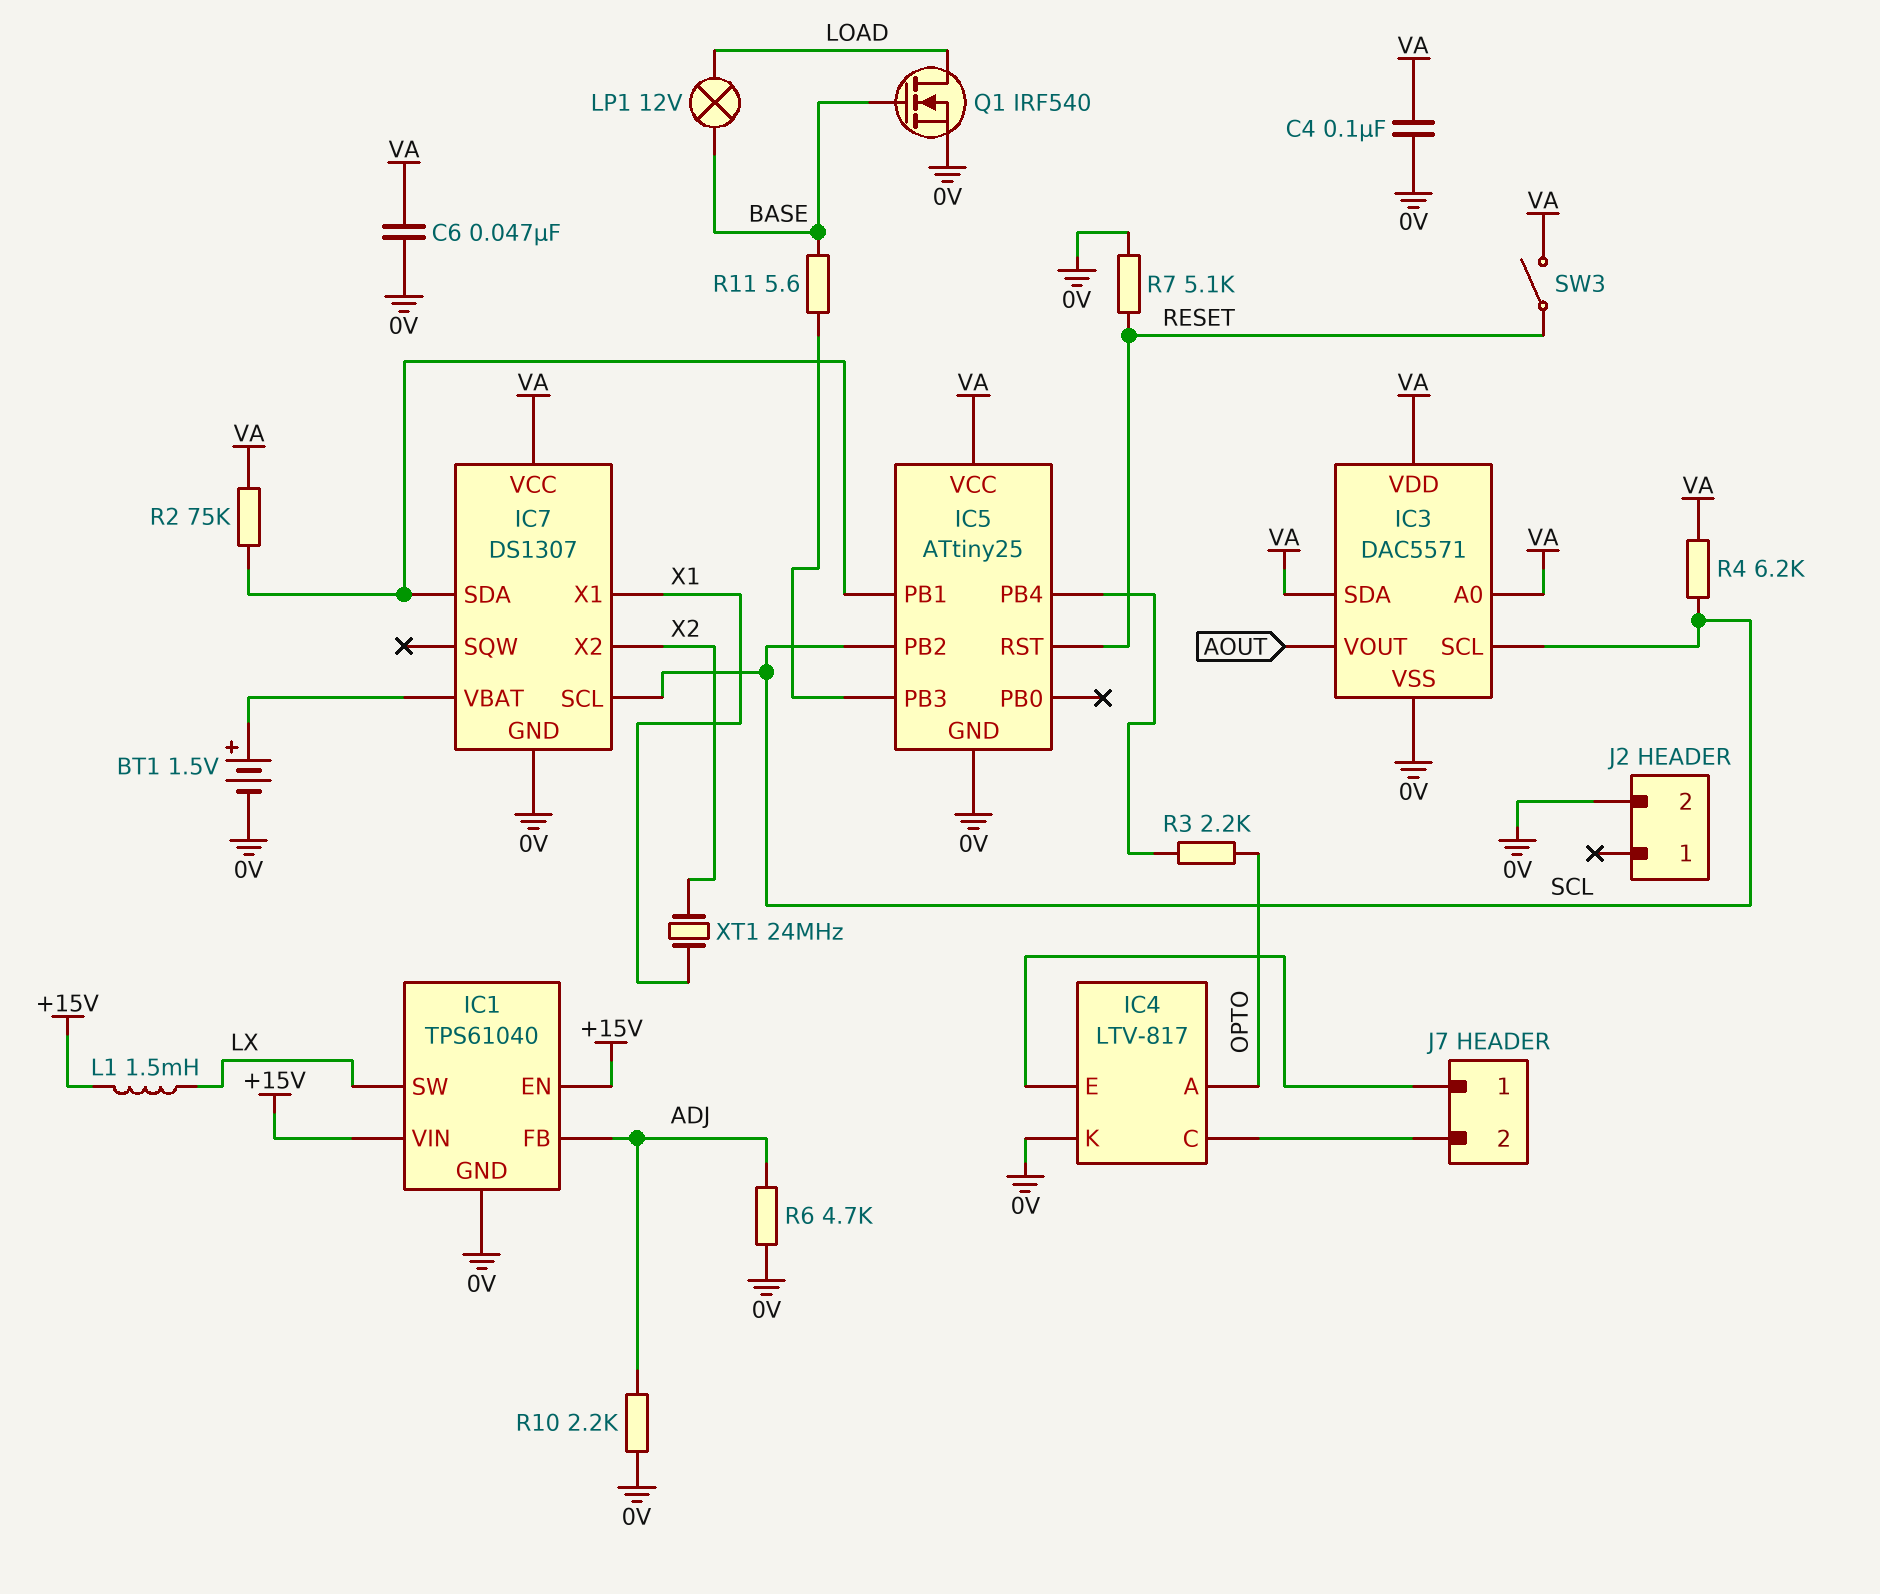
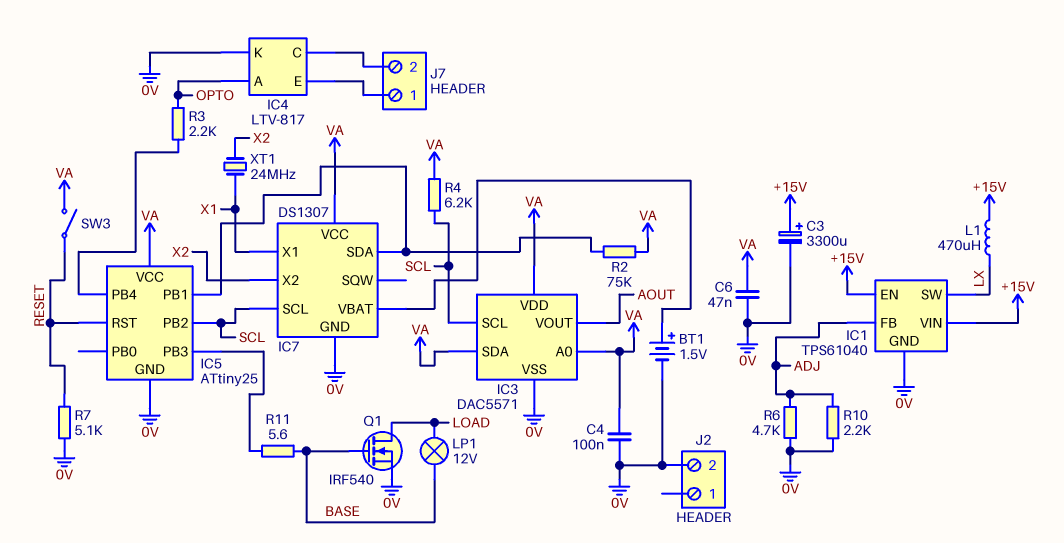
C3: none -> 3300uF (plus +15V, minus 0V)
L1: 1.5mH (+15V, LX) -> 470uH (+15V, LX)

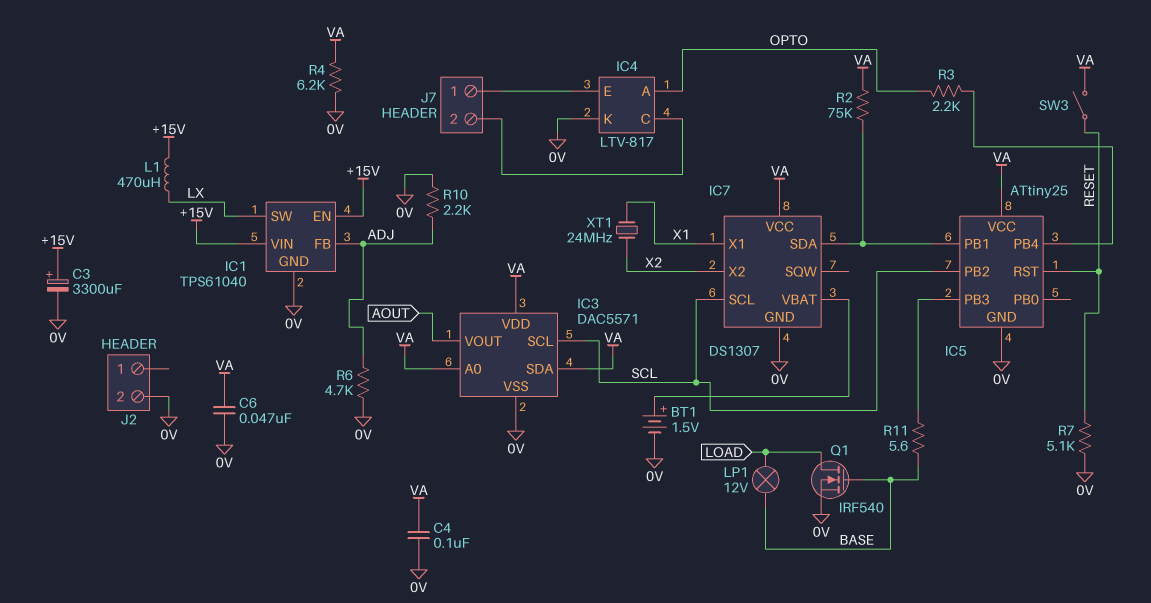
R4: 6.2k (SCL, VA) -> 6.2k (0V, VA)

